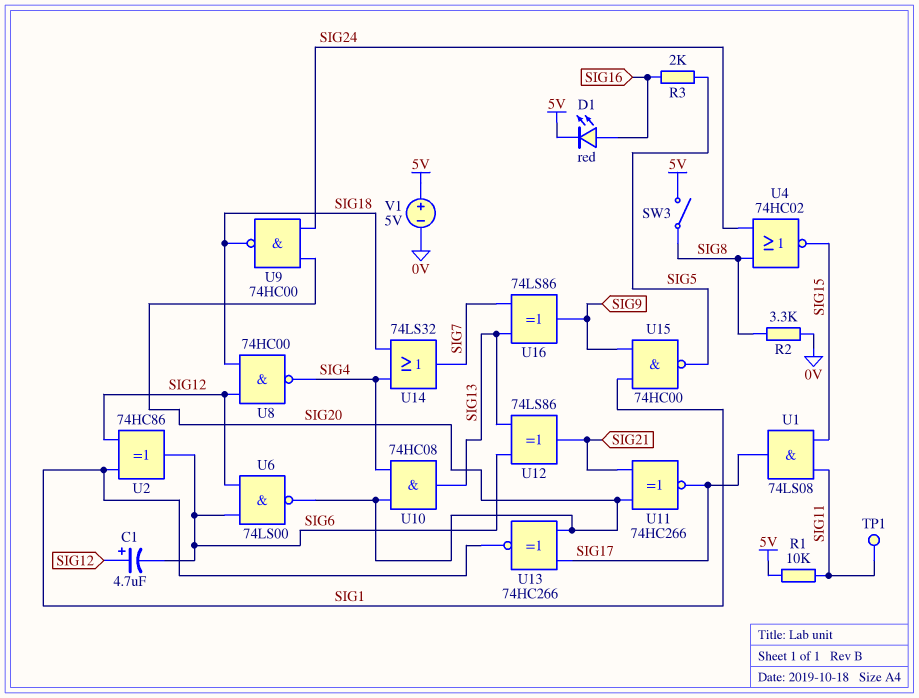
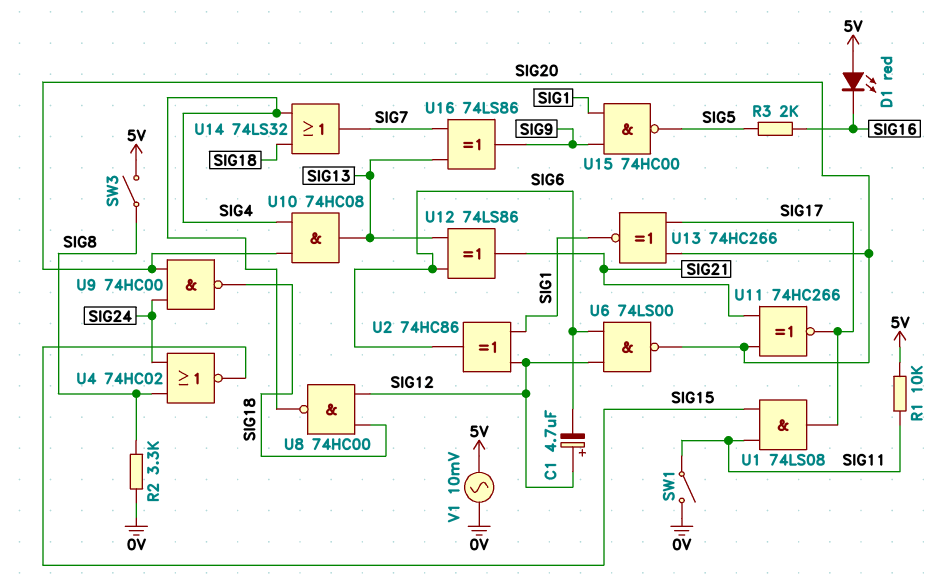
D1: LED red (A SIG16, K 5V) -> LED red (A 5V, K SIG16)
SW1: none -> switch (0V, SIG11)
TP1: test point (SIG11) -> none
V1: 5V (plus 5V, minus 0V) -> AC 10mV (0V, 5V)

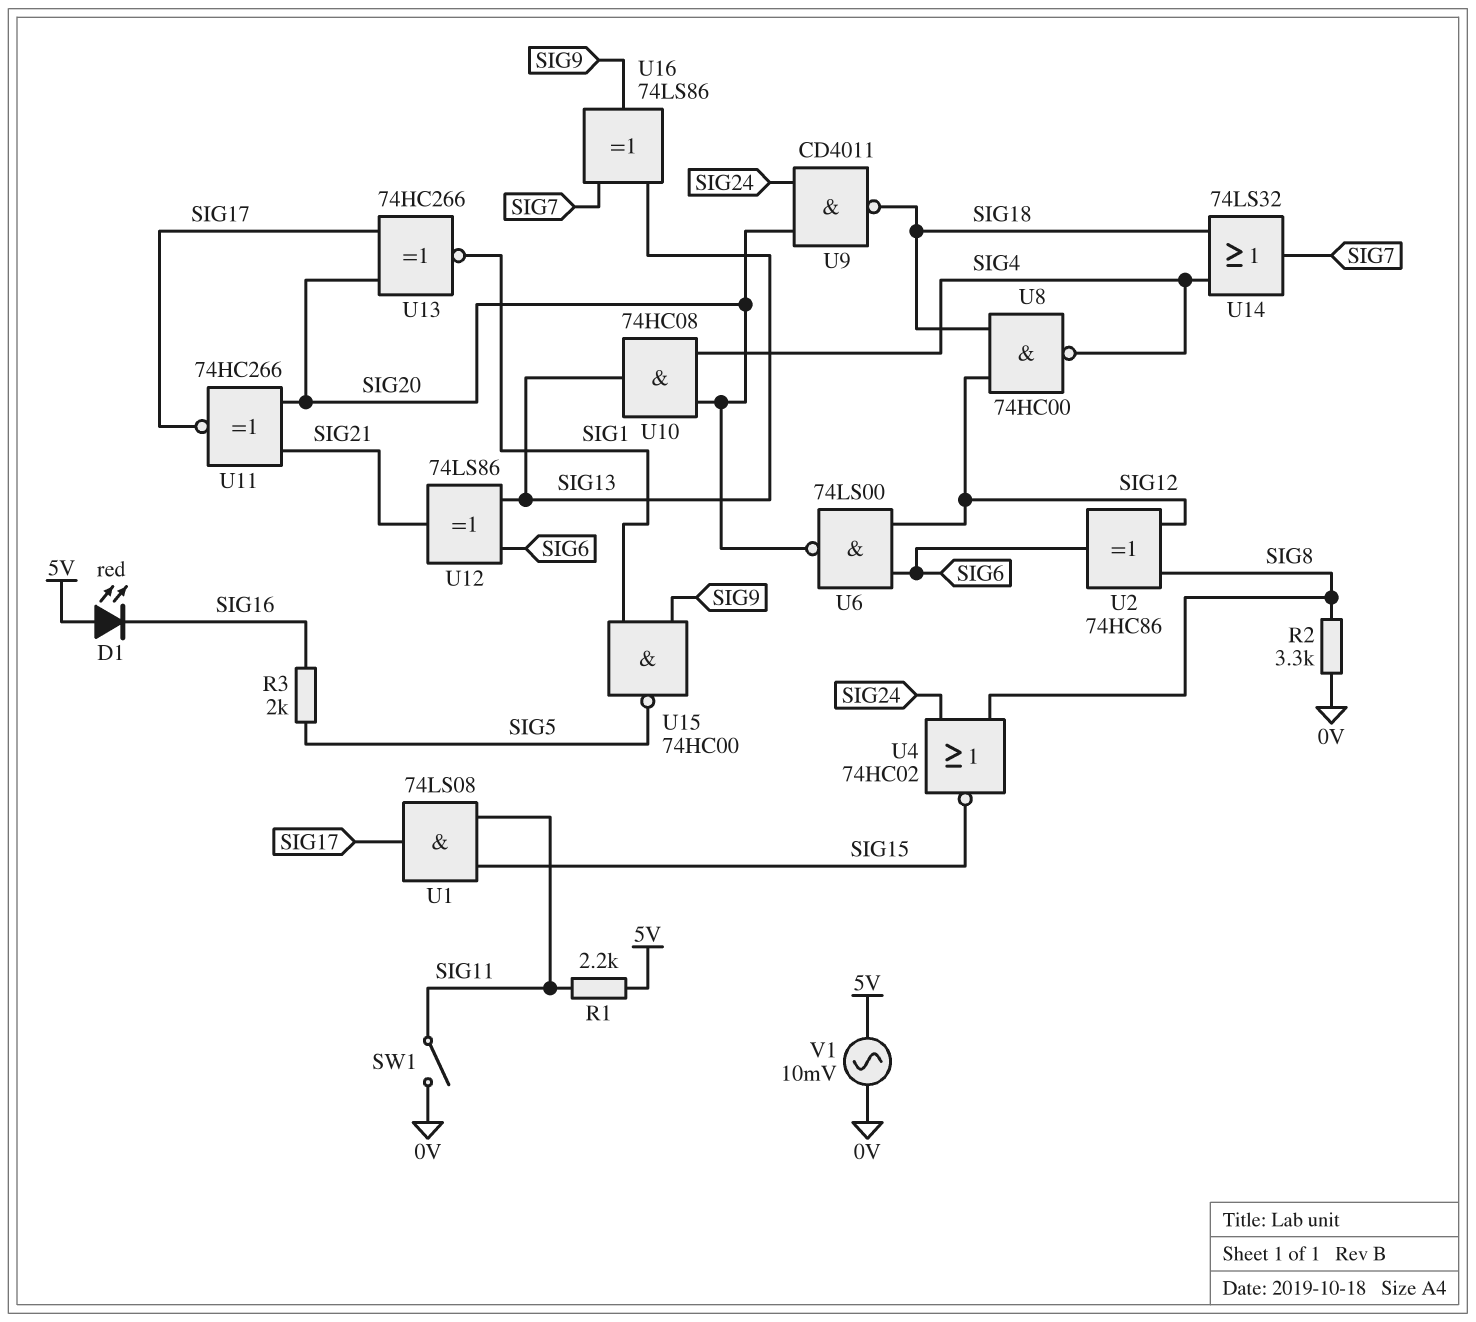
C1: 4.7uF (plus SIG12, minus SIG6) -> none
R1: 10k (5V, SIG11) -> 2.2k (5V, SIG11)
SW3: switch (5V, SIG8) -> none
U2: XOR 74HC86 (in SIG1, in SIG12, out SIG6) -> XOR 74HC86 (in SIG8, in SIG12, out SIG6)
U9: NAND 74HC00 (in SIG20, in SIG24, out SIG18) -> NAND CD4011 (in SIG20, in SIG24, out SIG18)

